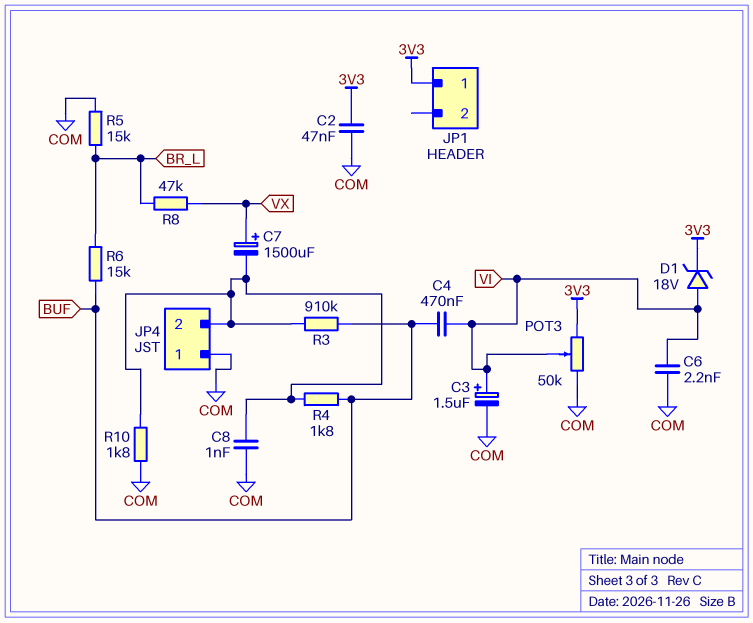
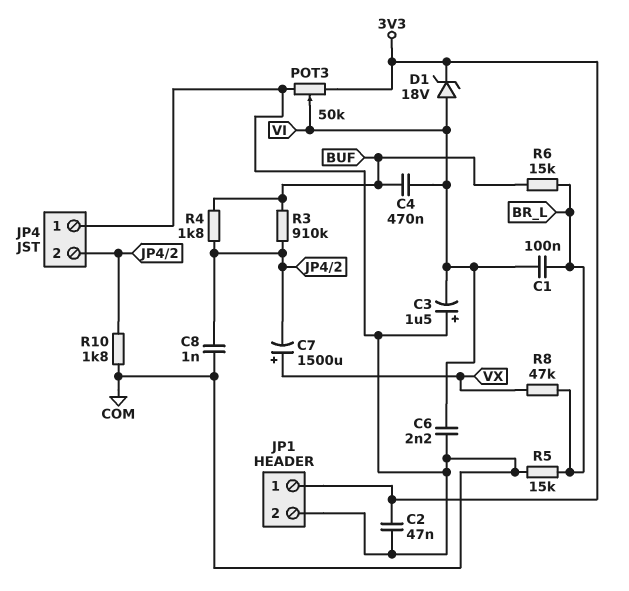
C1: none -> 100nF (BR_L, VI)
C3: 1.5uF (plus VI, minus COM) -> 1.5uF (plus COM, minus VI)
JP1 pin 2: none -> COM

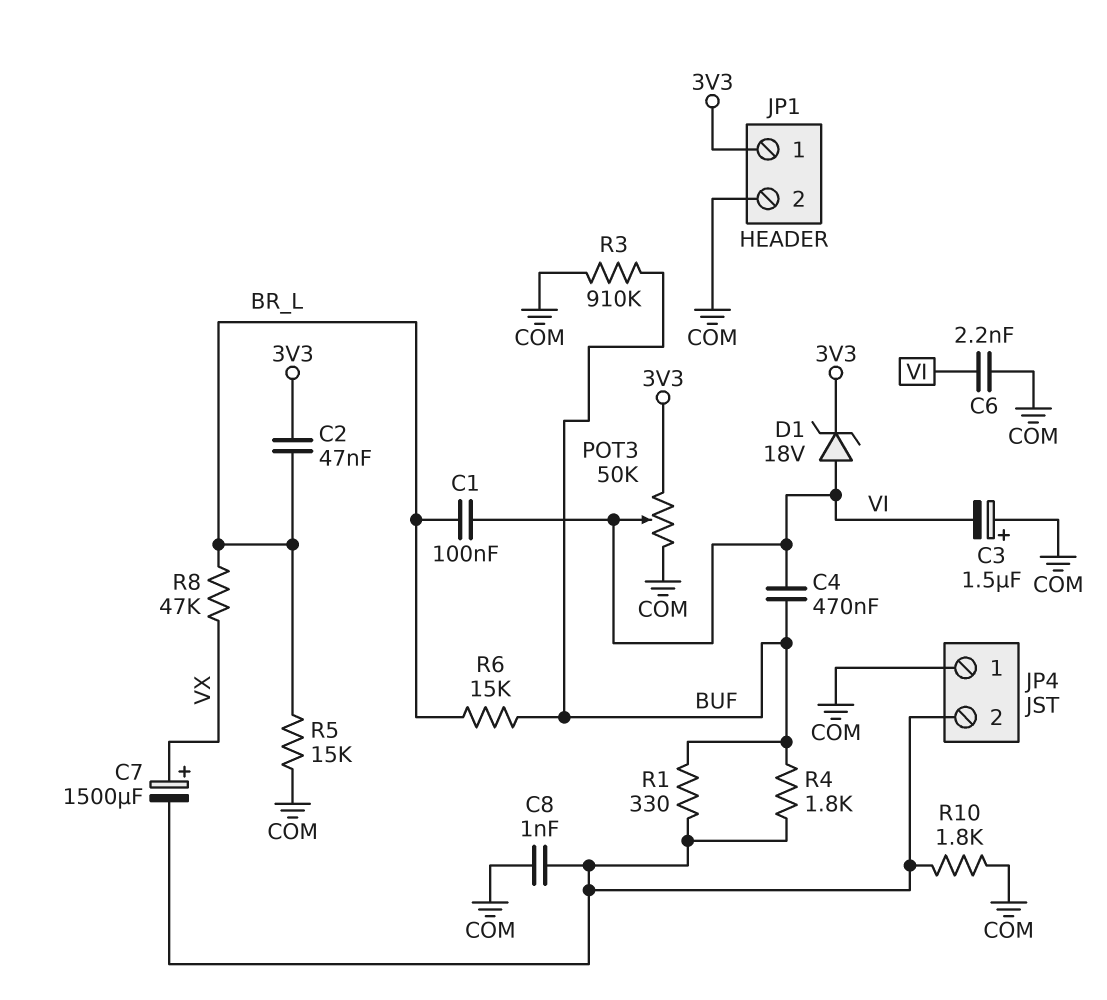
C2: 47nF (3V3, COM) -> 47nF (3V3, BR_L)
R1: none -> 330 (BUF, JP4/2)
R3: 910k (BUF, JP4/2) -> 910k (BUF, COM)

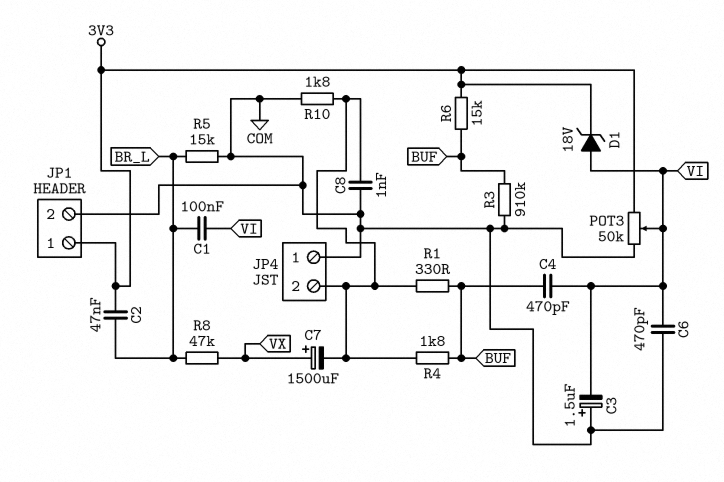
C4: 470nF (BUF, VI) -> 470pF (BUF, VI)
C6: 2.2nF (COM, VI) -> 470pF (COM, VI)
R6: 15k (BR_L, BUF) -> 15k (3V3, BUF)

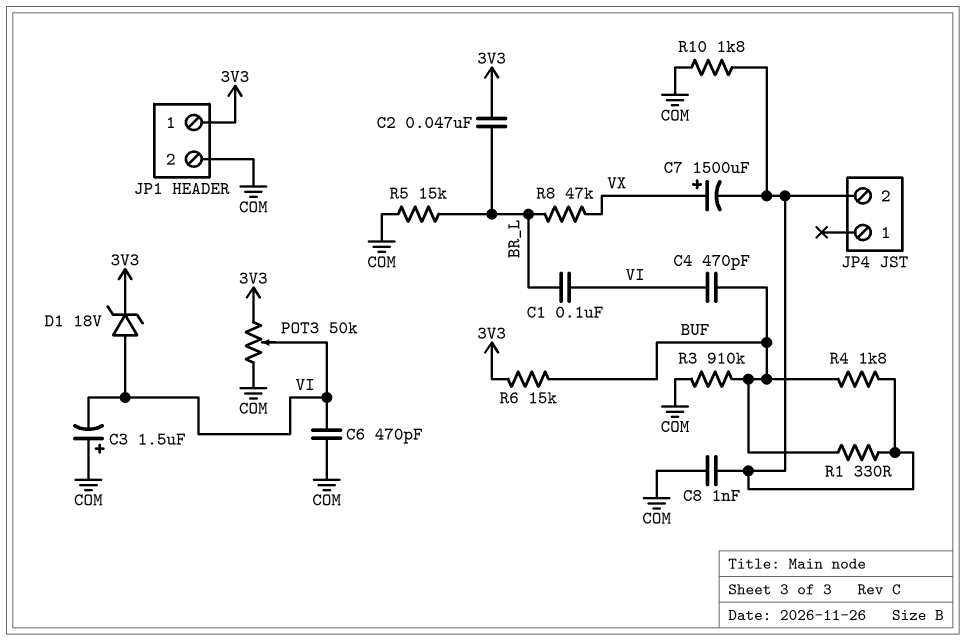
JP4 pin 1: COM -> none

